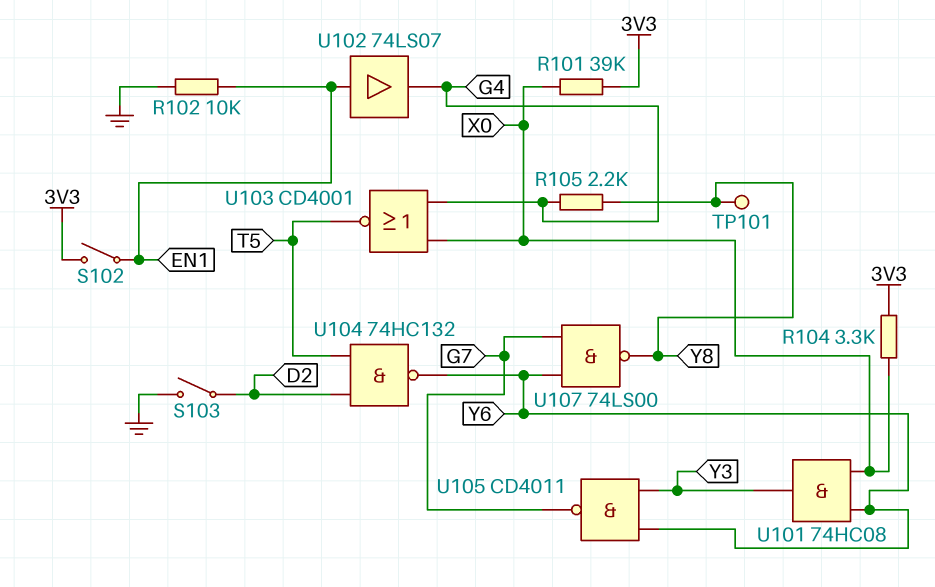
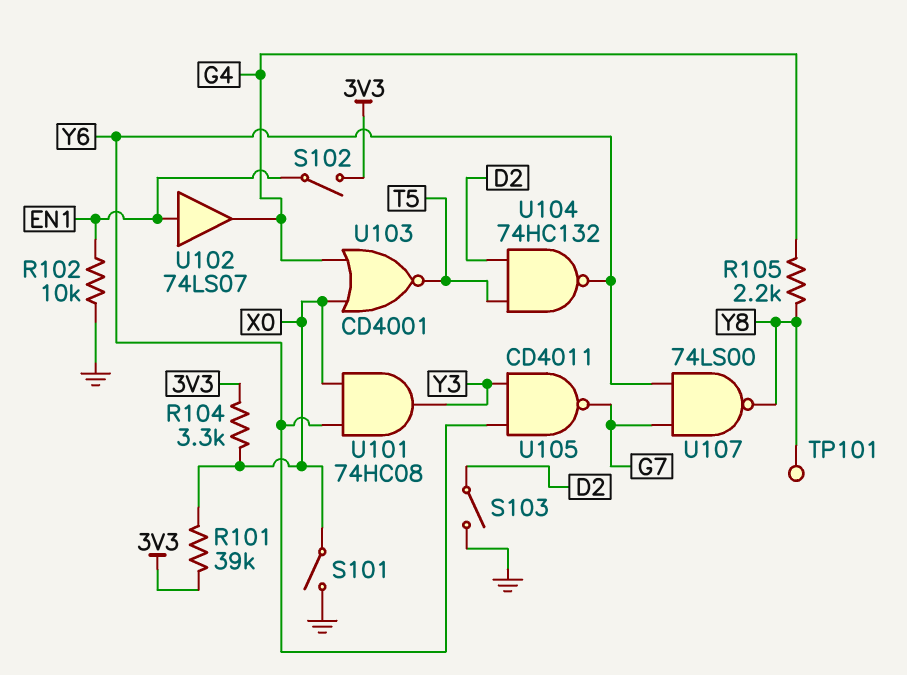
S101: none -> switch (GND, X0)

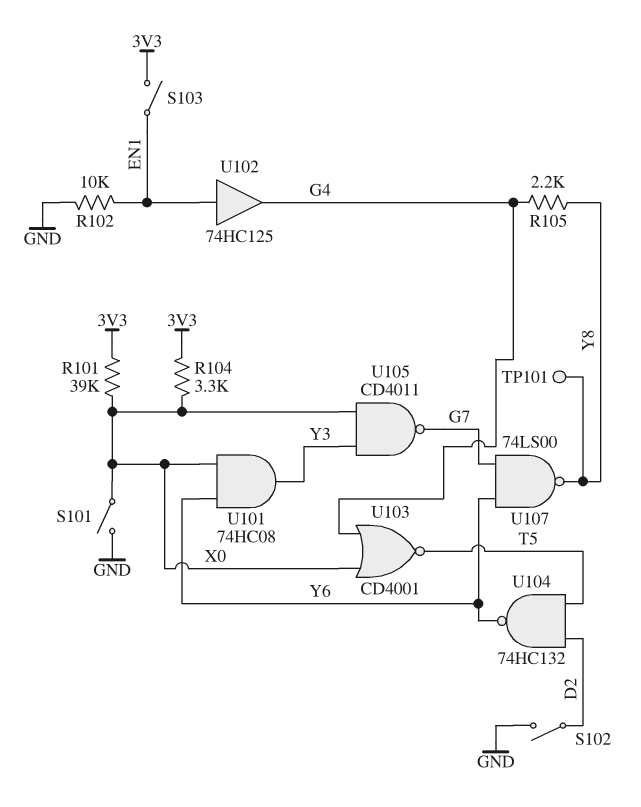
S102: switch (3V3, EN1) -> switch (D2, GND)
S103: switch (D2, GND) -> switch (3V3, EN1)
U102: buffer 74LS07 (in EN1, out G4) -> buffer 74HC125 (in EN1, out G4)
U105: NAND CD4011 (in Y3, in Y6, out G7) -> NAND CD4011 (in X0, in Y3, out G7)

